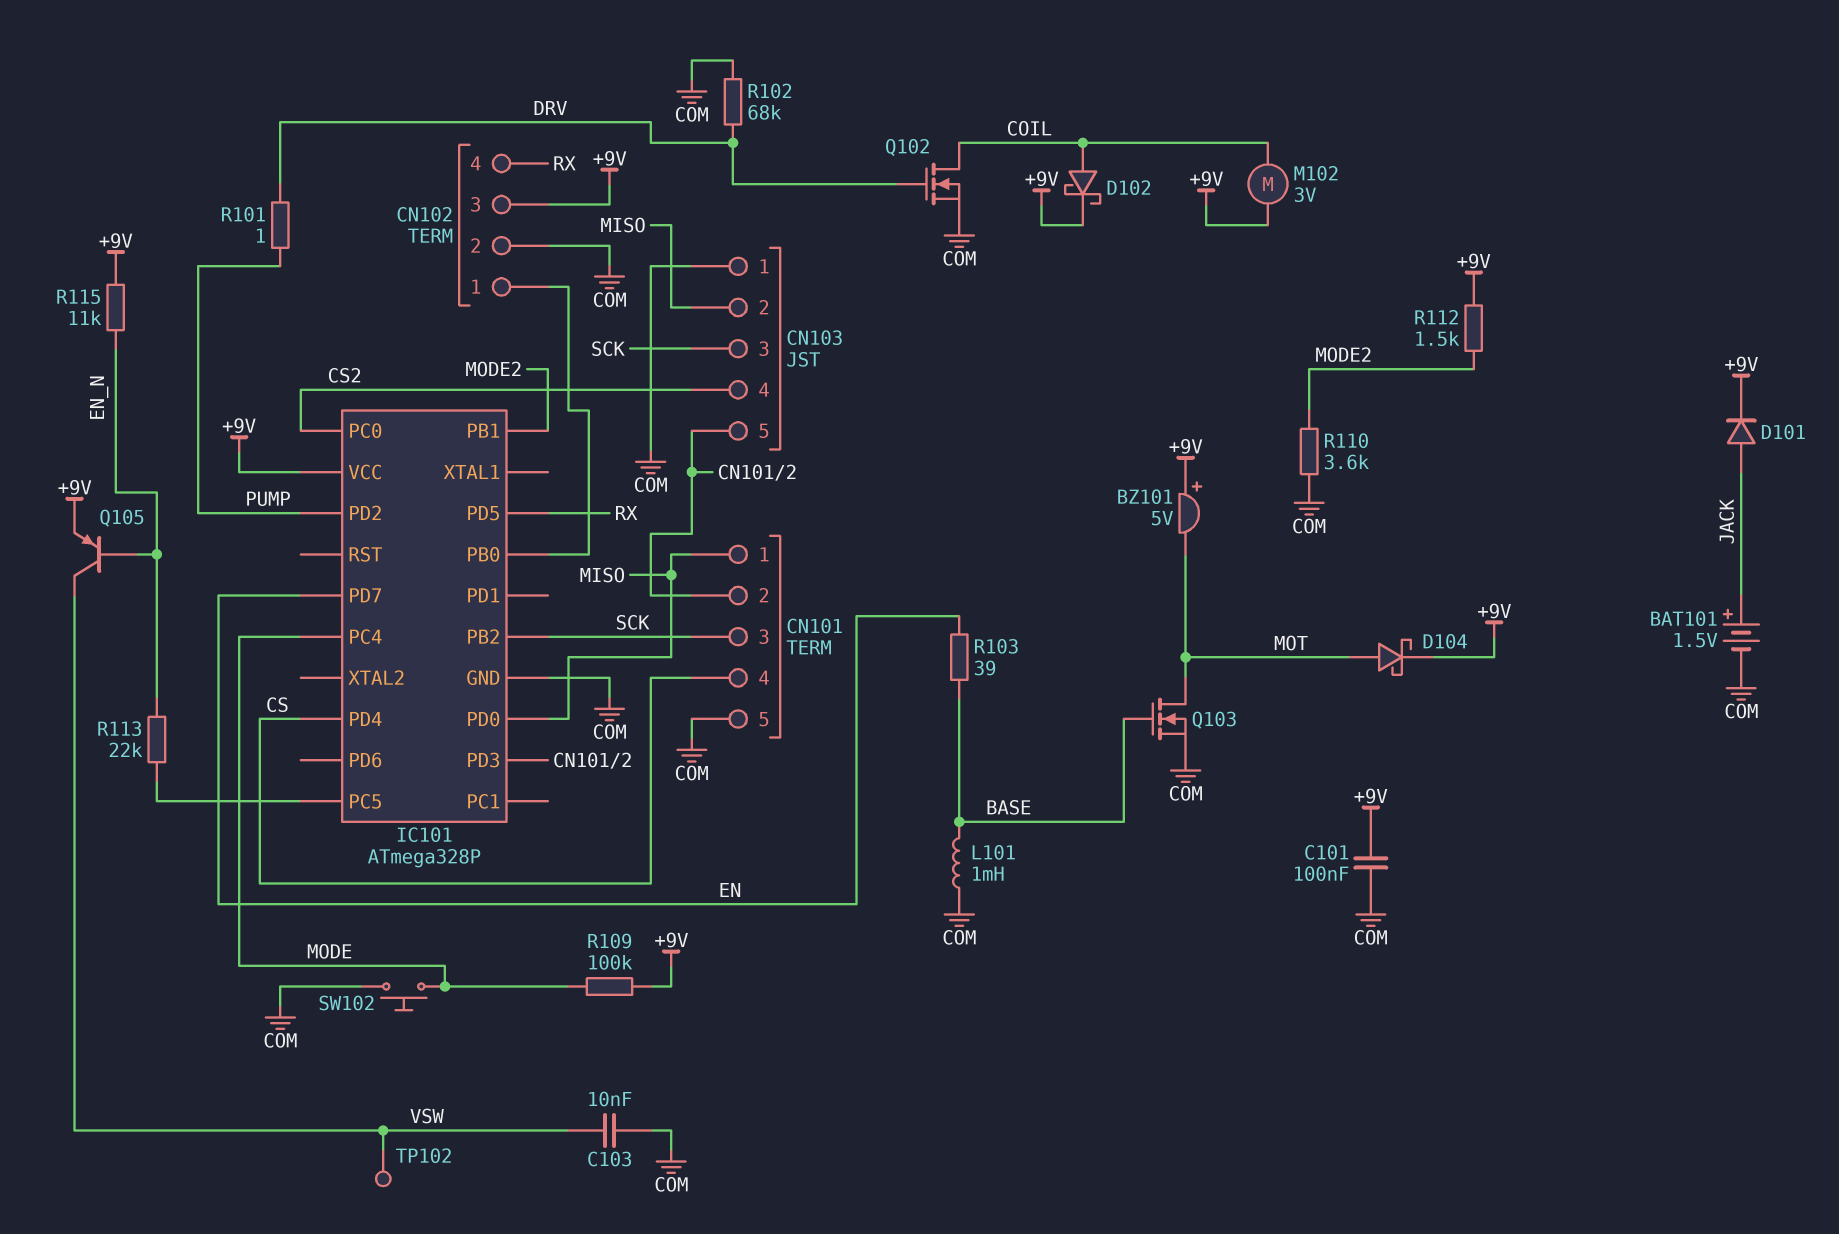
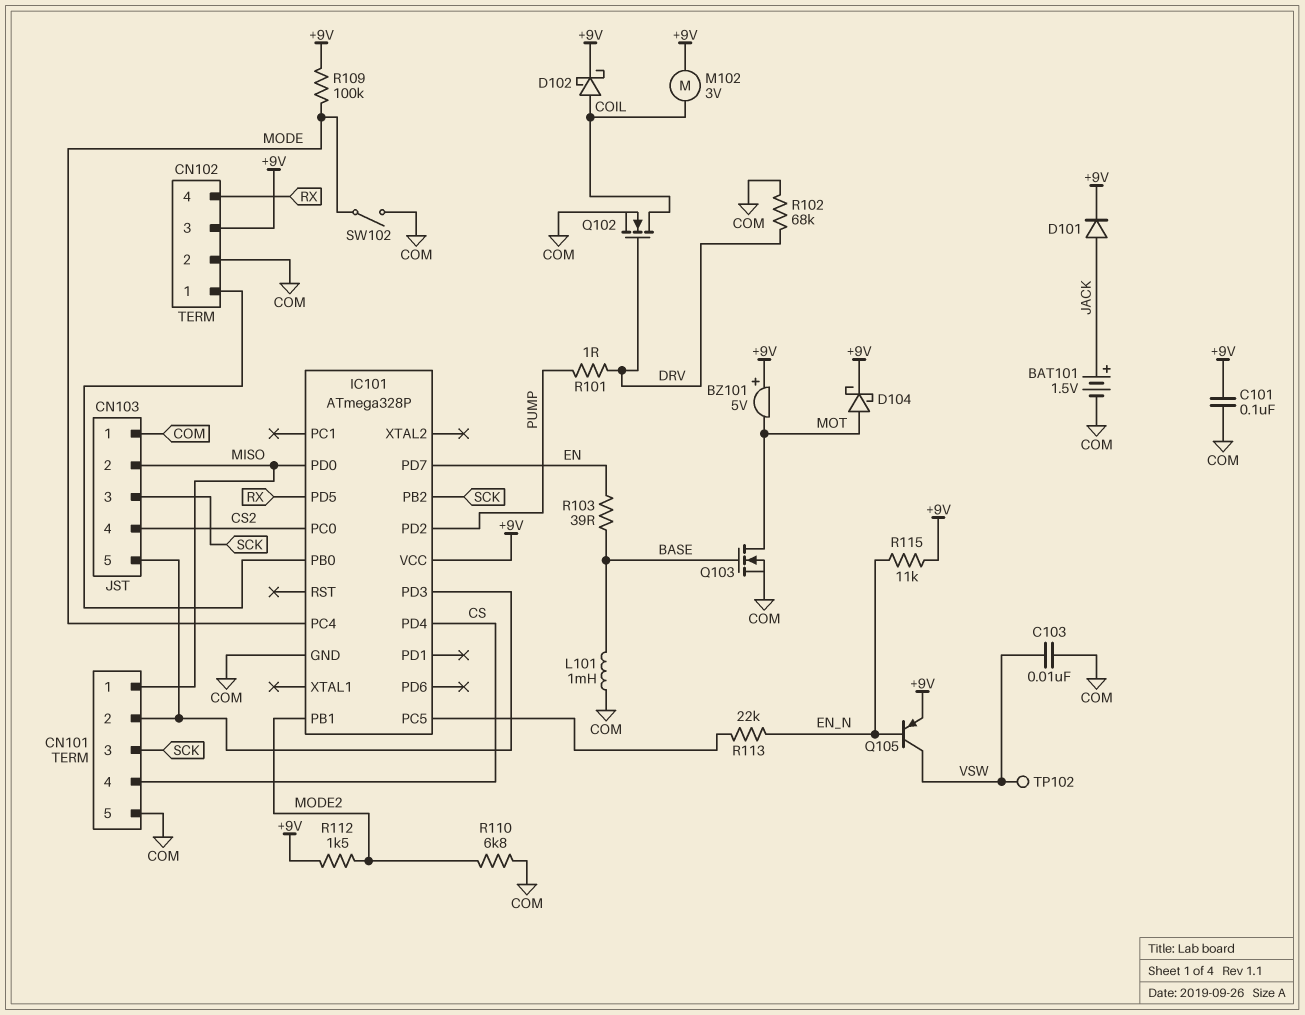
R110: 3.6k (COM, MODE2) -> 6.8k (COM, MODE2)
SW102: button (COM, MODE) -> switch (COM, MODE)

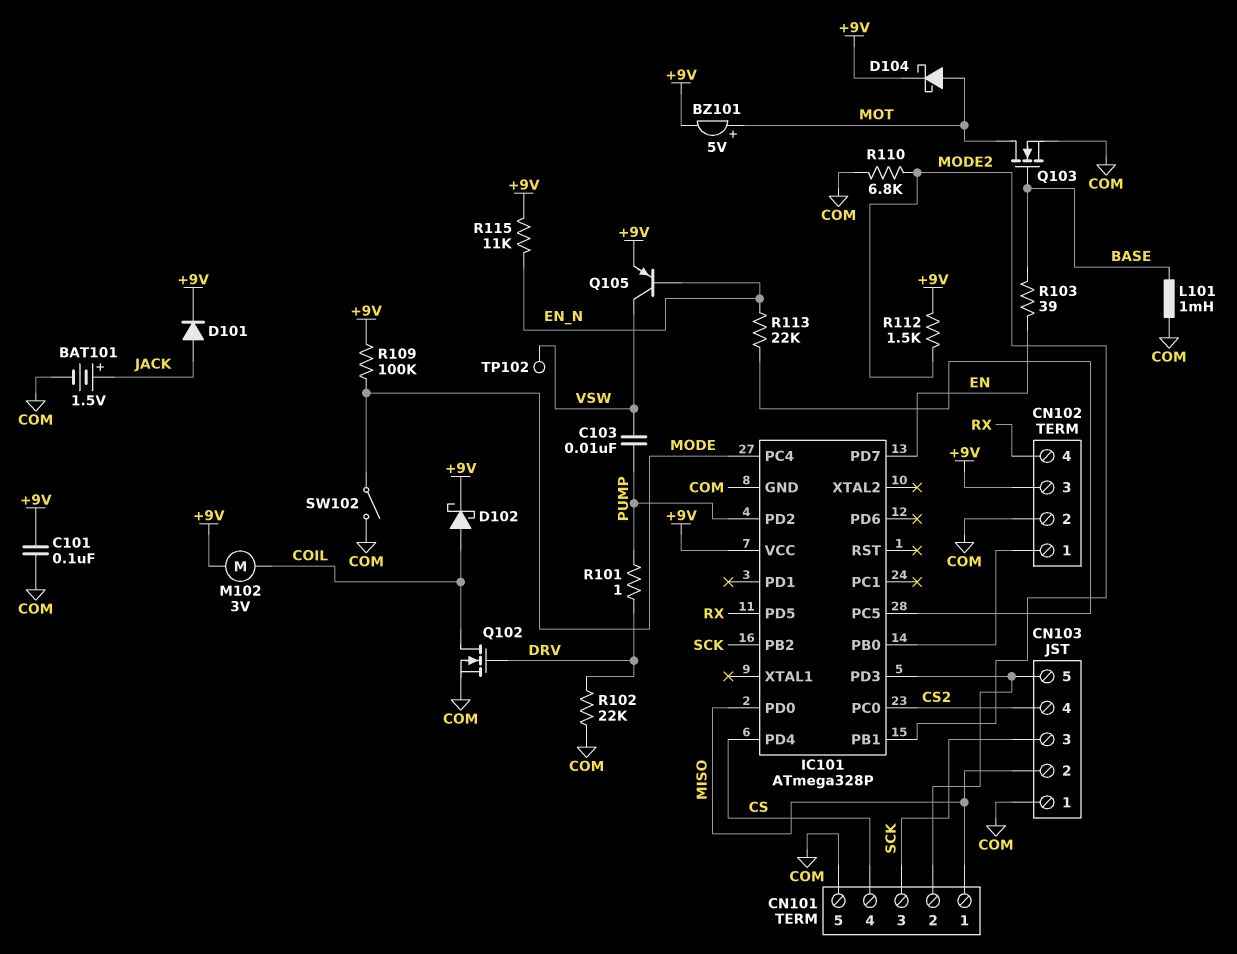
BZ101: buzzer 5V (plus +9V, minus MOT) -> buzzer 5V (plus MOT, minus +9V)
C103: 10nF (COM, VSW) -> 10nF (PUMP, VSW)
R102: 68k (COM, DRV) -> 22k (COM, DRV)

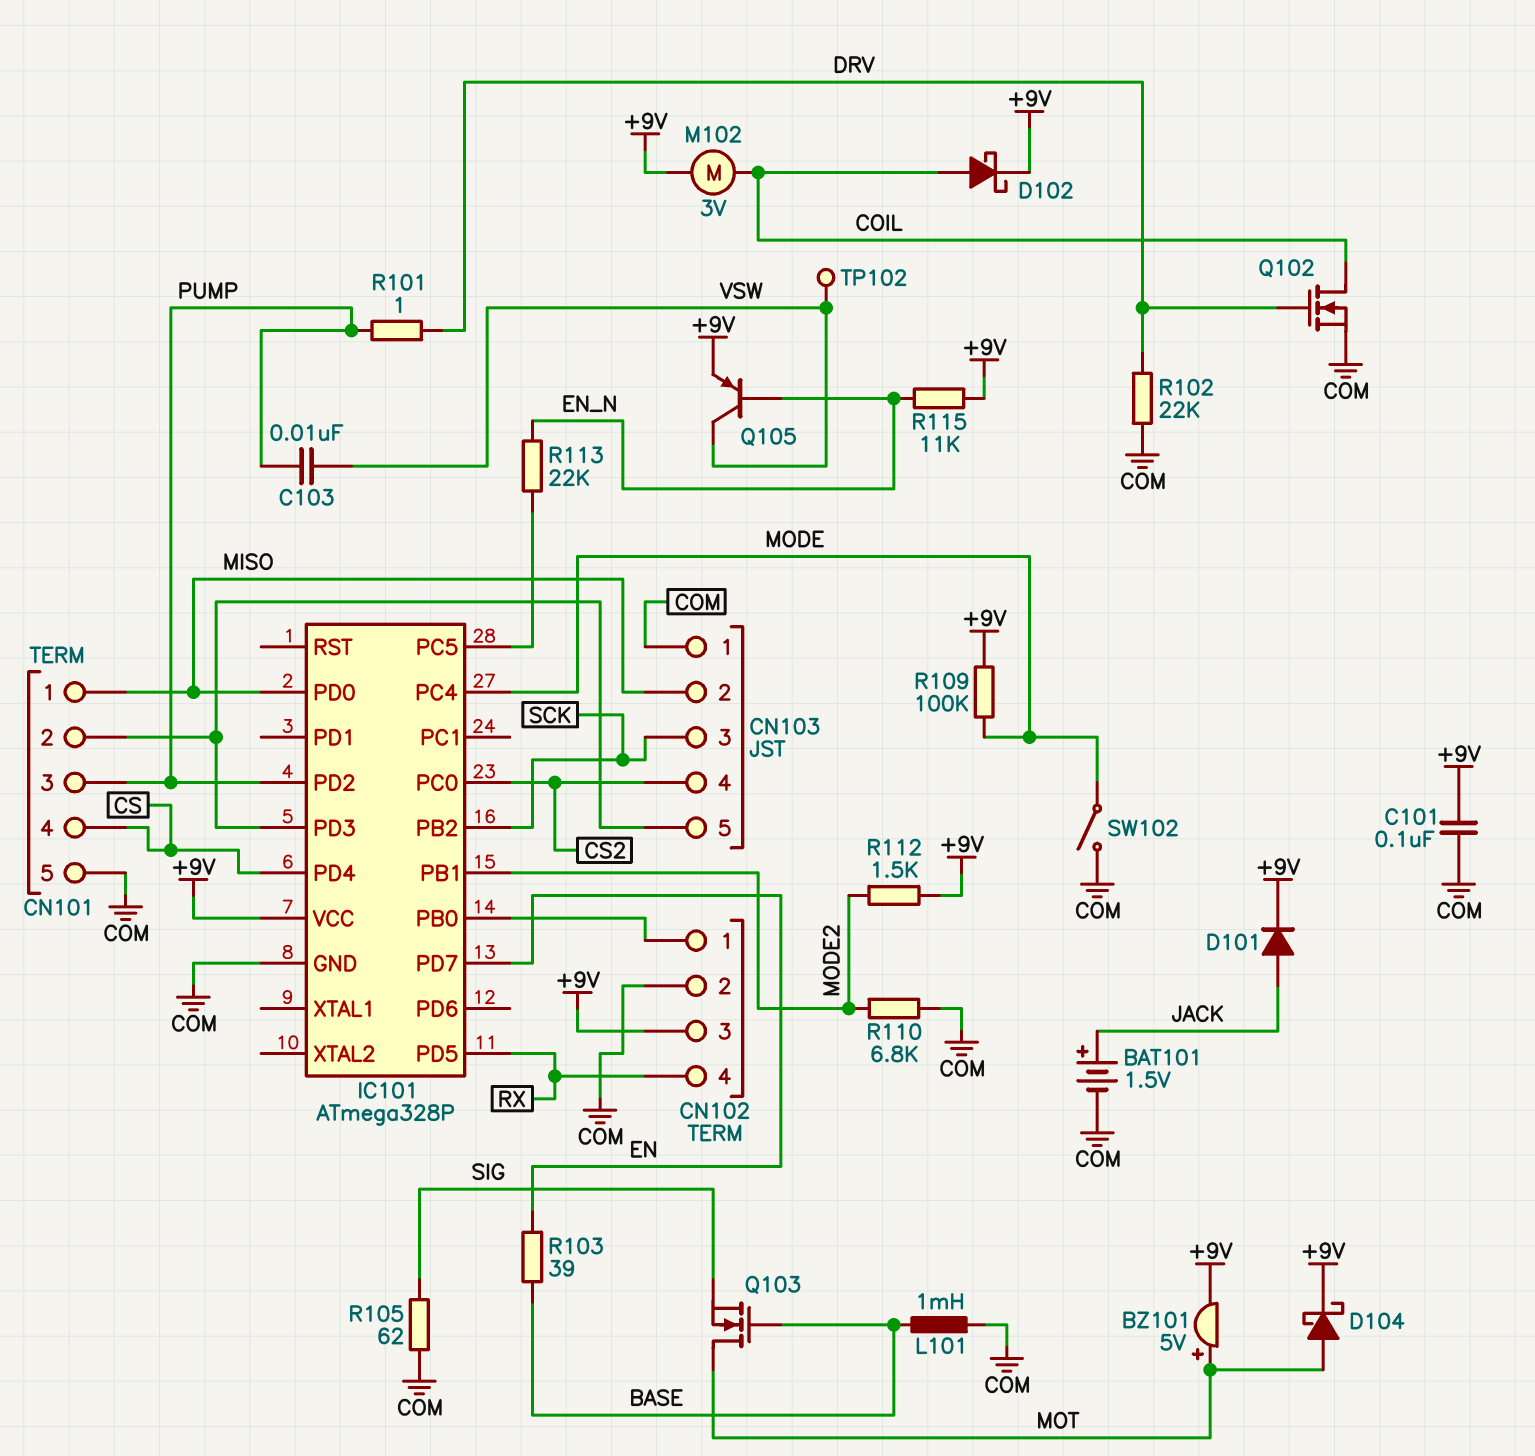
CN101 pin 3: SCK -> PUMP
Q103: NMOS (G BASE, D MOT, S COM) -> NMOS (G BASE, D MOT, S SIG)
R105: none -> 62 (COM, SIG)

